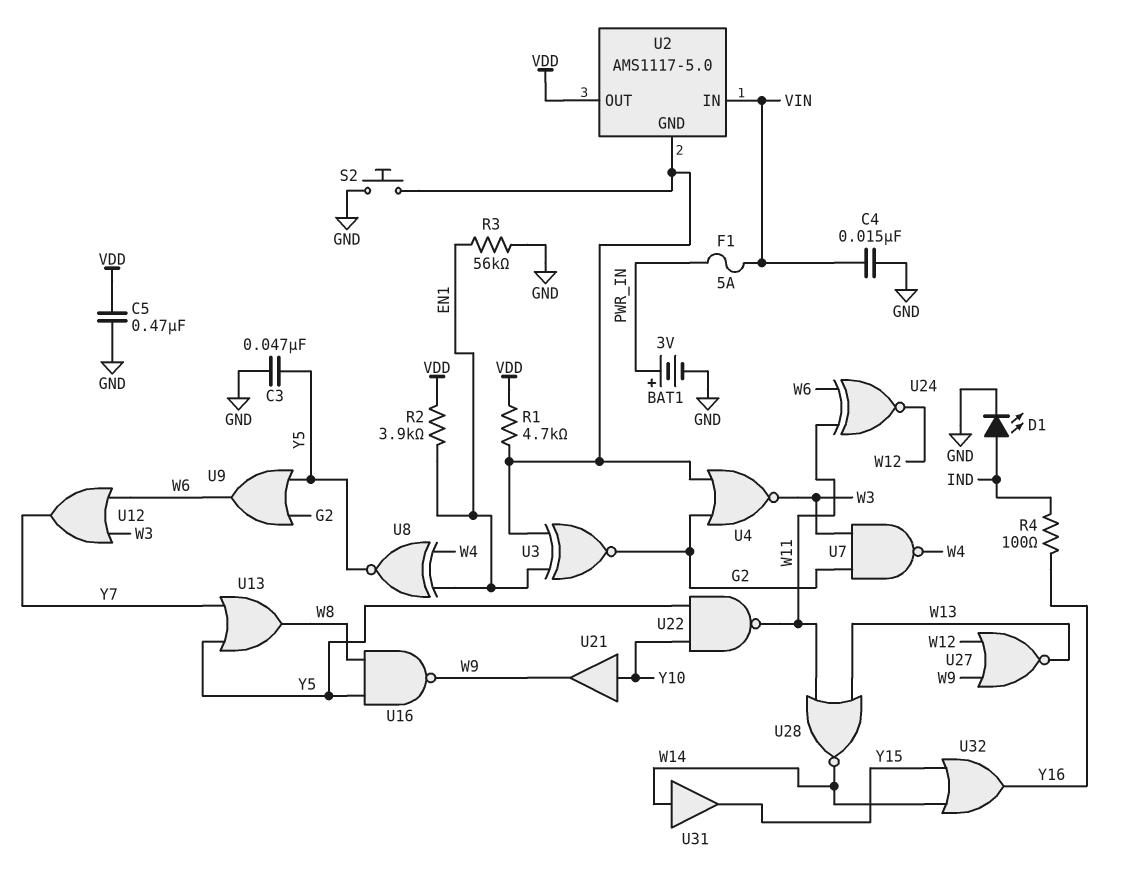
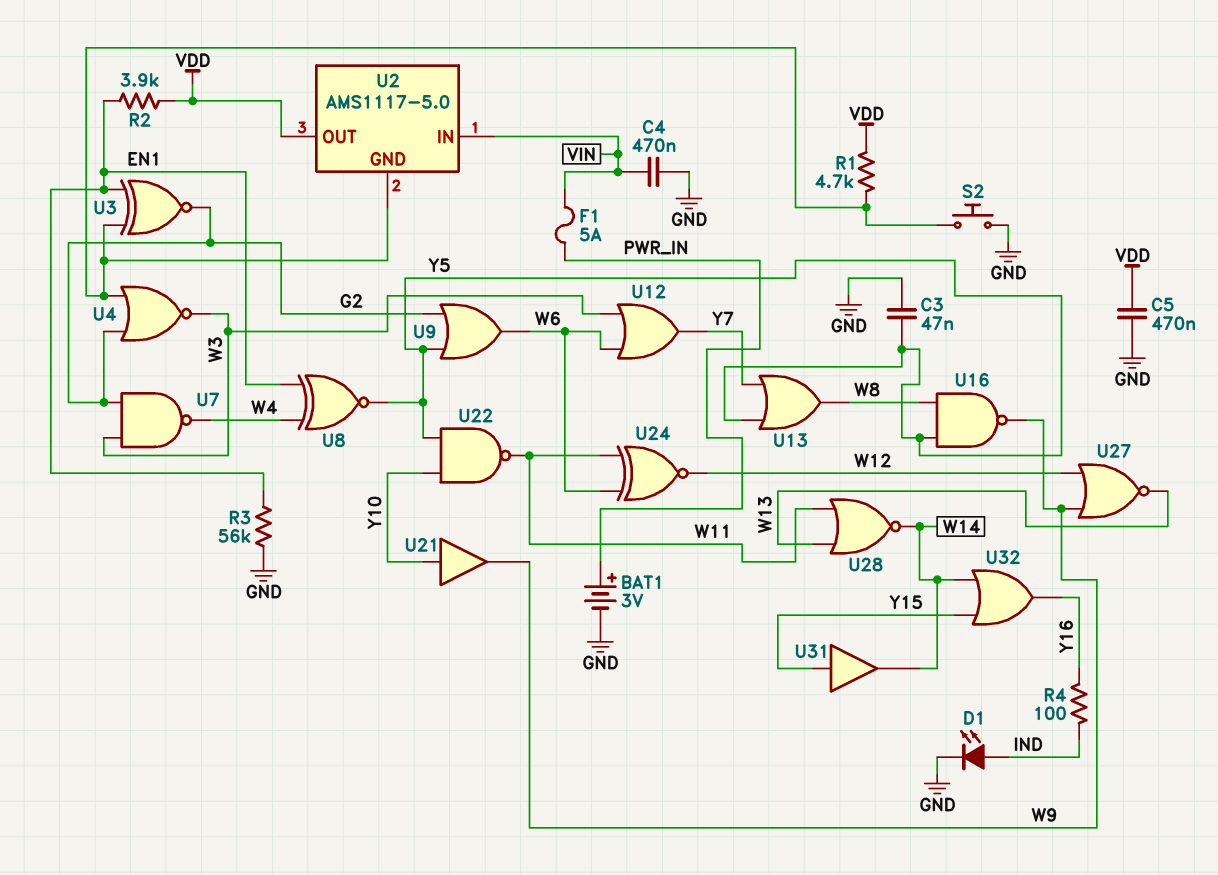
C4: 15nF (GND, VIN) -> 470nF (GND, VIN)
U31: buffer (in W14, out Y15) -> buffer (in Y15, out W14)

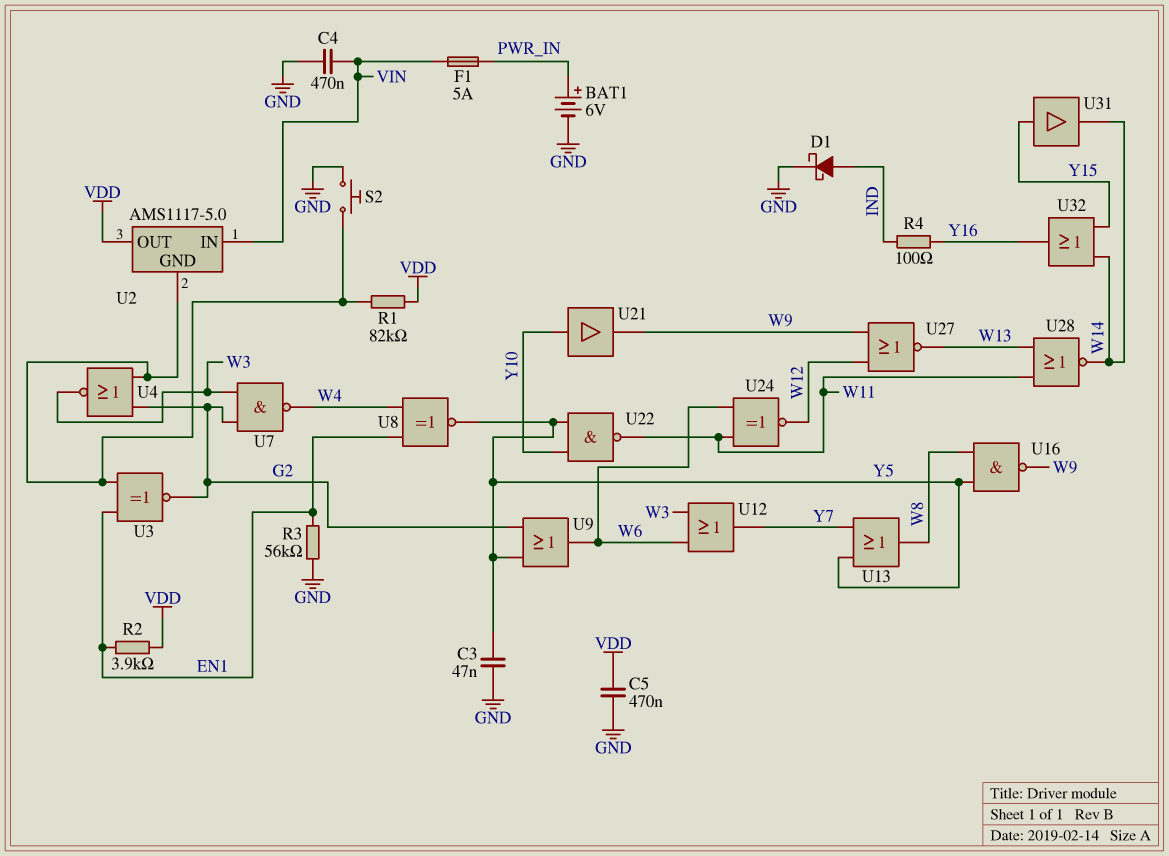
BAT1: 3V (plus PWR_IN, minus GND) -> 6V (plus PWR_IN, minus GND)
D1: LED (A IND, K GND) -> schottky (A IND, K GND)
R1: 4.7k (U2/GND, VDD) -> 82k (U2/GND, VDD)

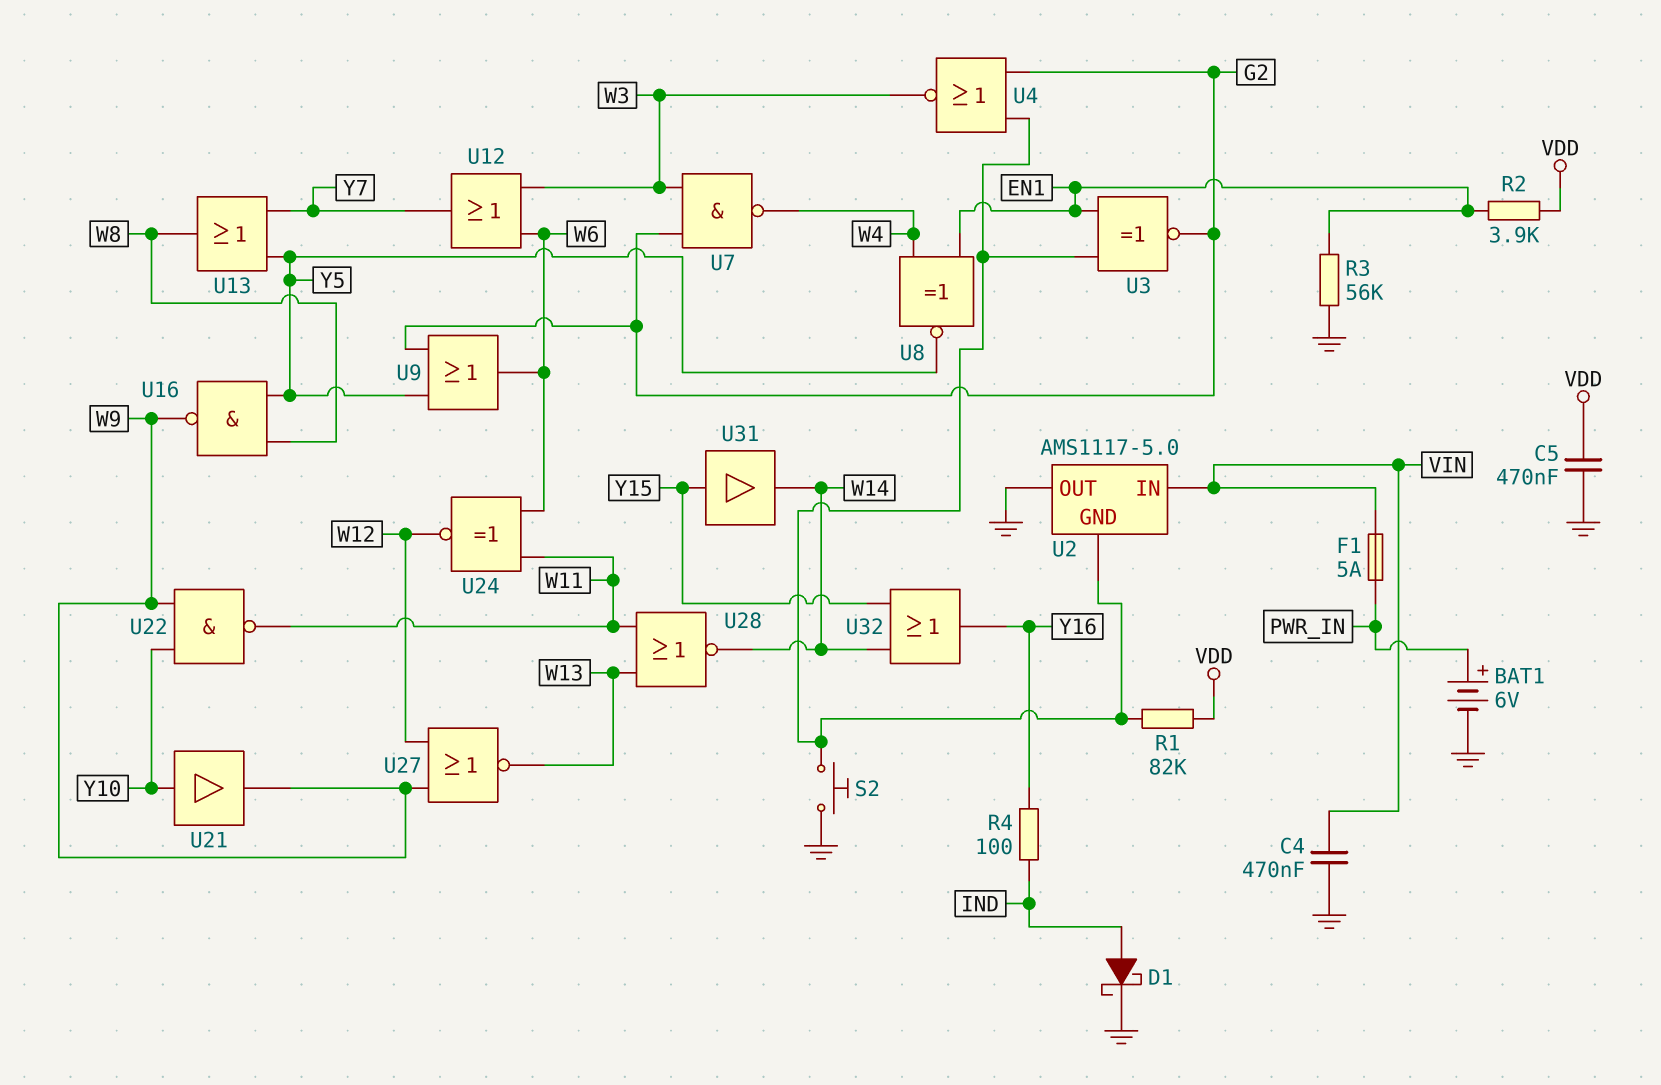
C3: 47nF (GND, Y5) -> none
U2 pin OUT: VDD -> GND
U22: NAND (in Y5, in Y10, out W11) -> NAND (in W9, in Y10, out W11)

